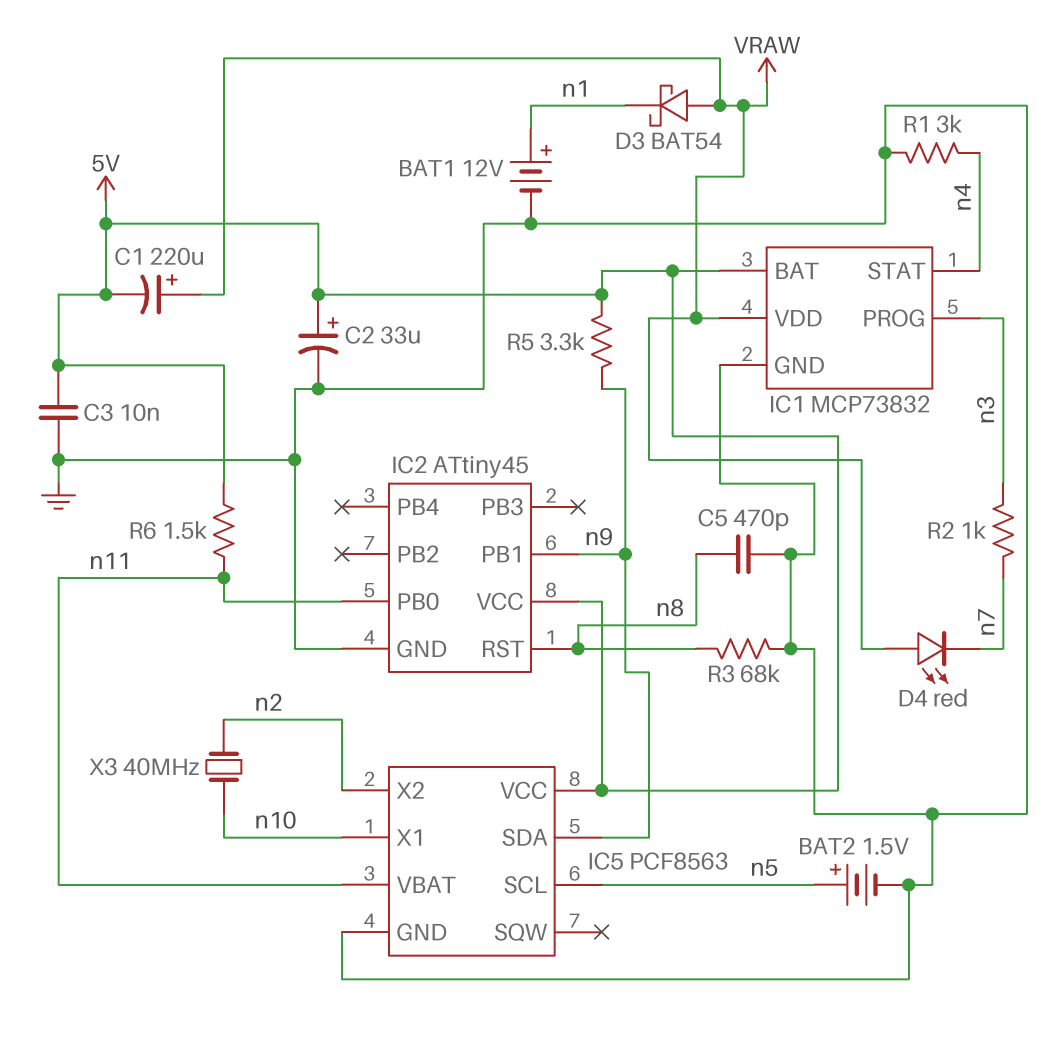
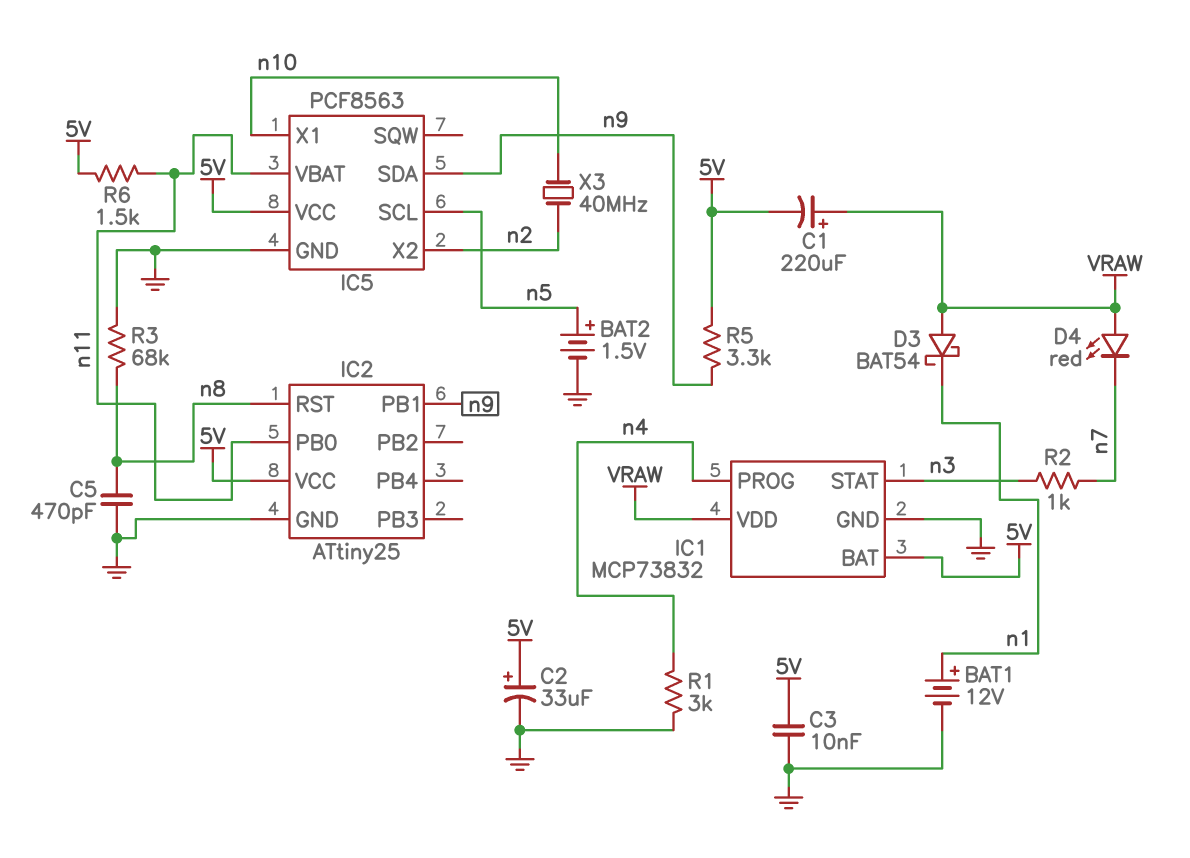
IC1 pin PROG: n3 -> n4
IC1 pin STAT: n4 -> n3
IC2: ATtiny45 -> ATtiny25

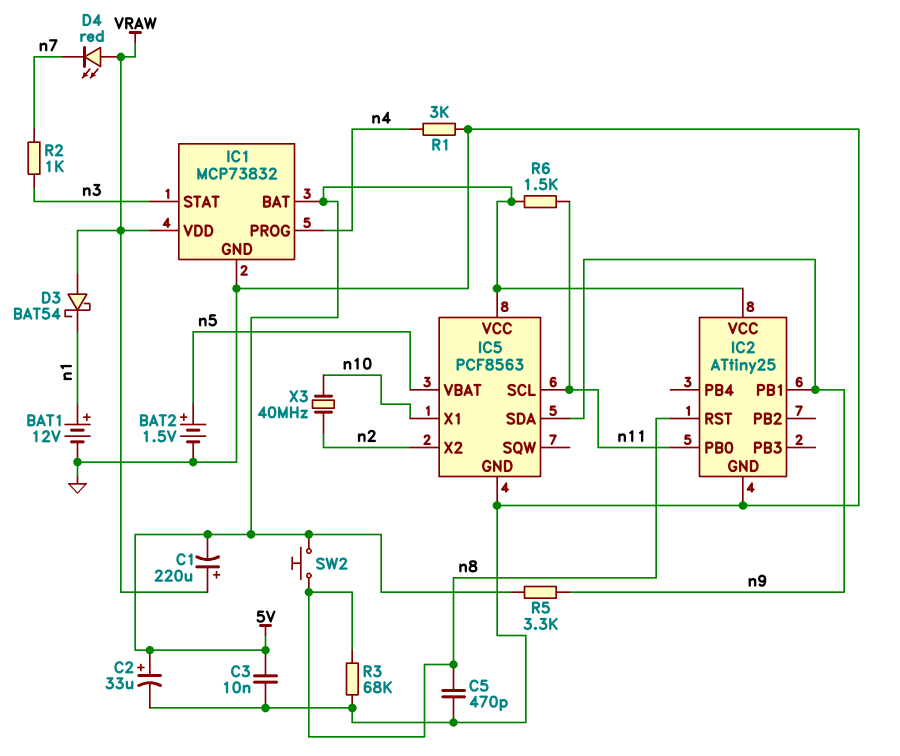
IC5 pin SCL: n5 -> n11
IC5 pin VBAT: n11 -> n5
SW2: none -> button (5V, n8)

